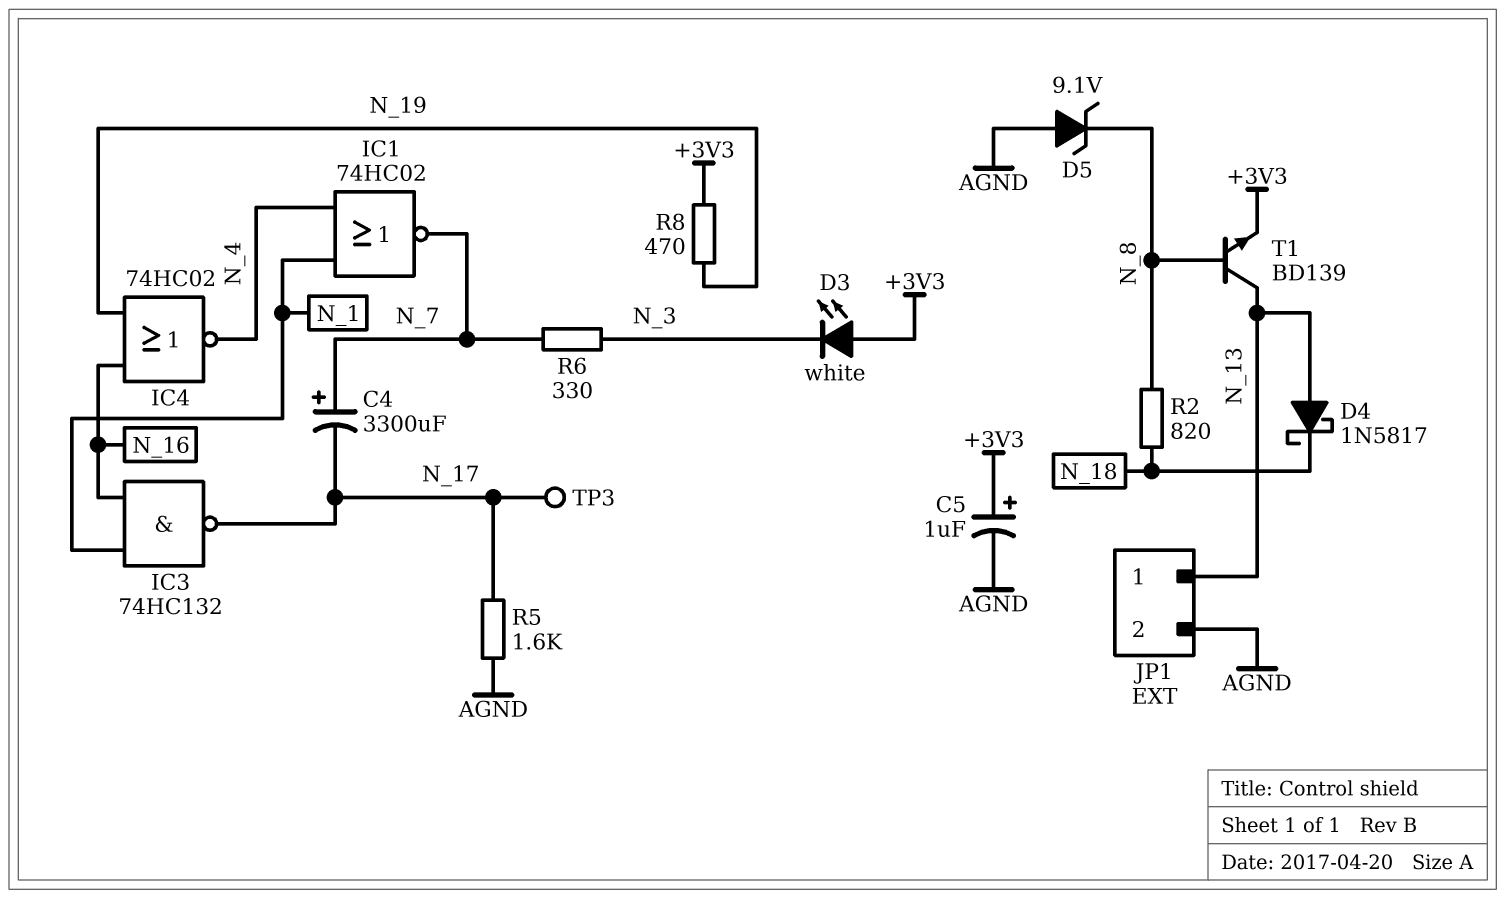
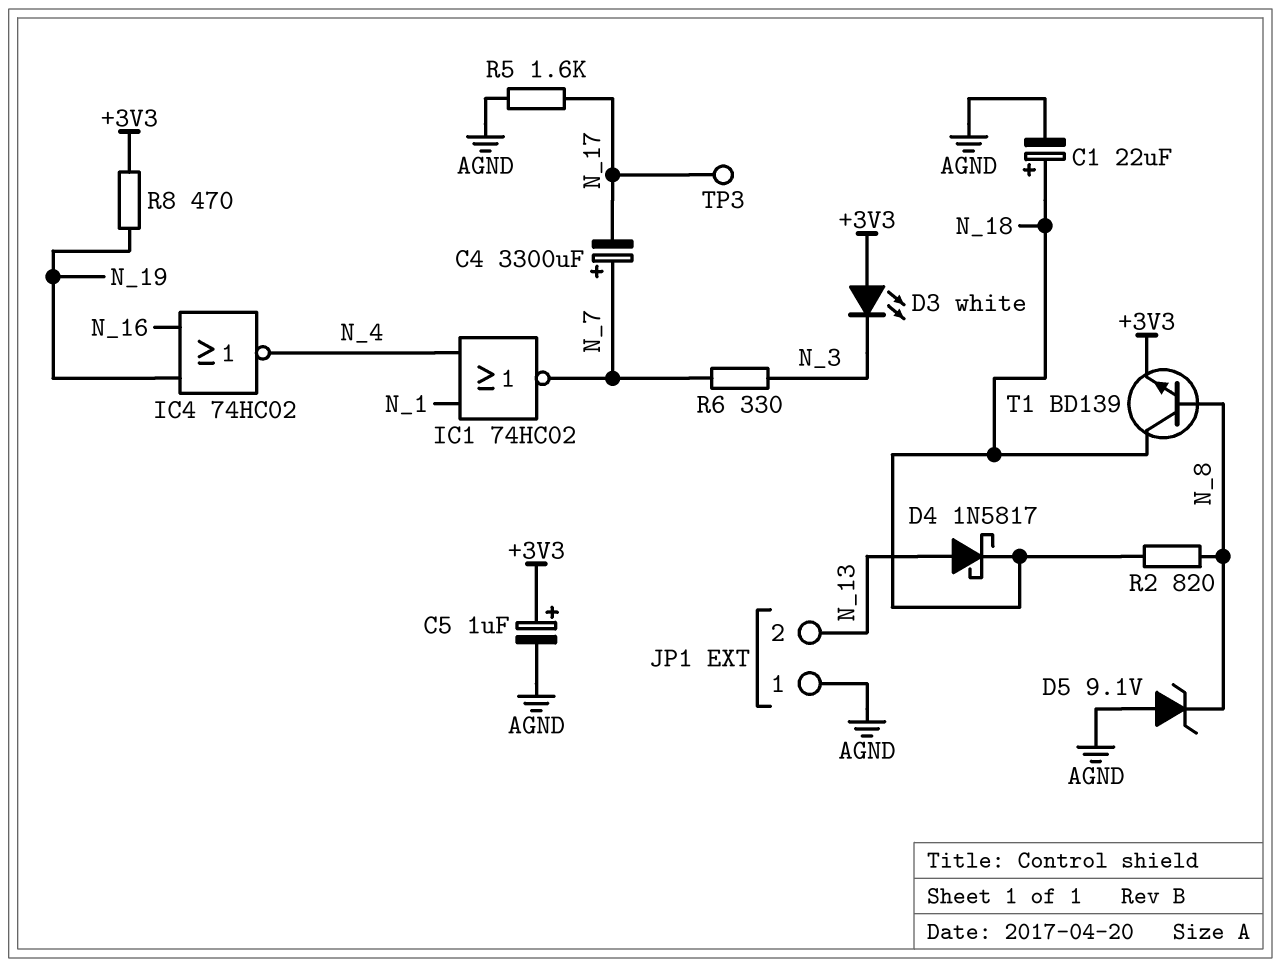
C1: none -> 22uF (plus N_18, minus AGND)
IC3: NAND 74HC132 (in N_1, in N_16, out N_17) -> none
JP1 pin 1: N_13 -> AGND
JP1 pin 2: AGND -> N_13
T1: NPN BD139 (B N_8, C N_13, E +3V3) -> NPN BD139 (B N_8, C N_18, E +3V3)

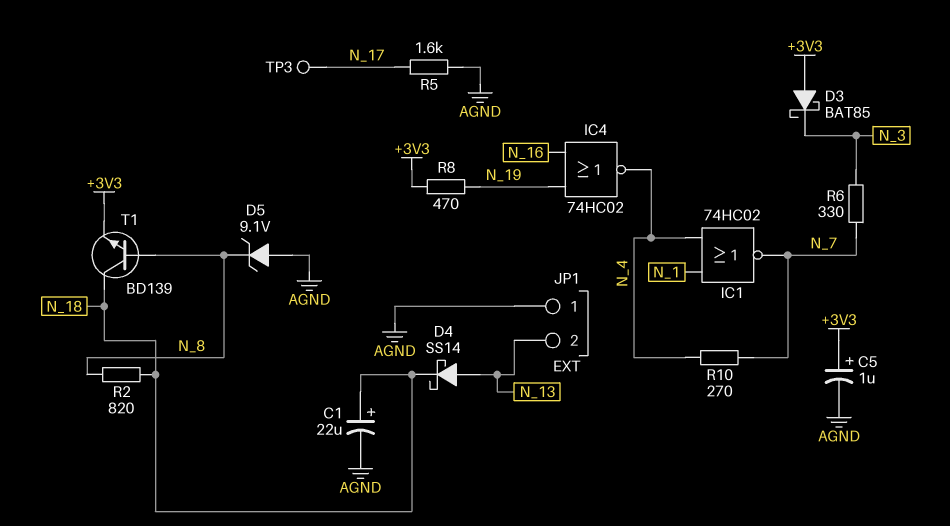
C4: 3300uF (plus N_7, minus N_17) -> none
D3: LED white (A +3V3, K N_3) -> schottky BAT85 (A +3V3, K N_3)
D4: schottky 1N5817 (A N_13, K N_18) -> schottky SS14 (A N_13, K N_18)
R10: none -> 270 (N_4, N_7)

